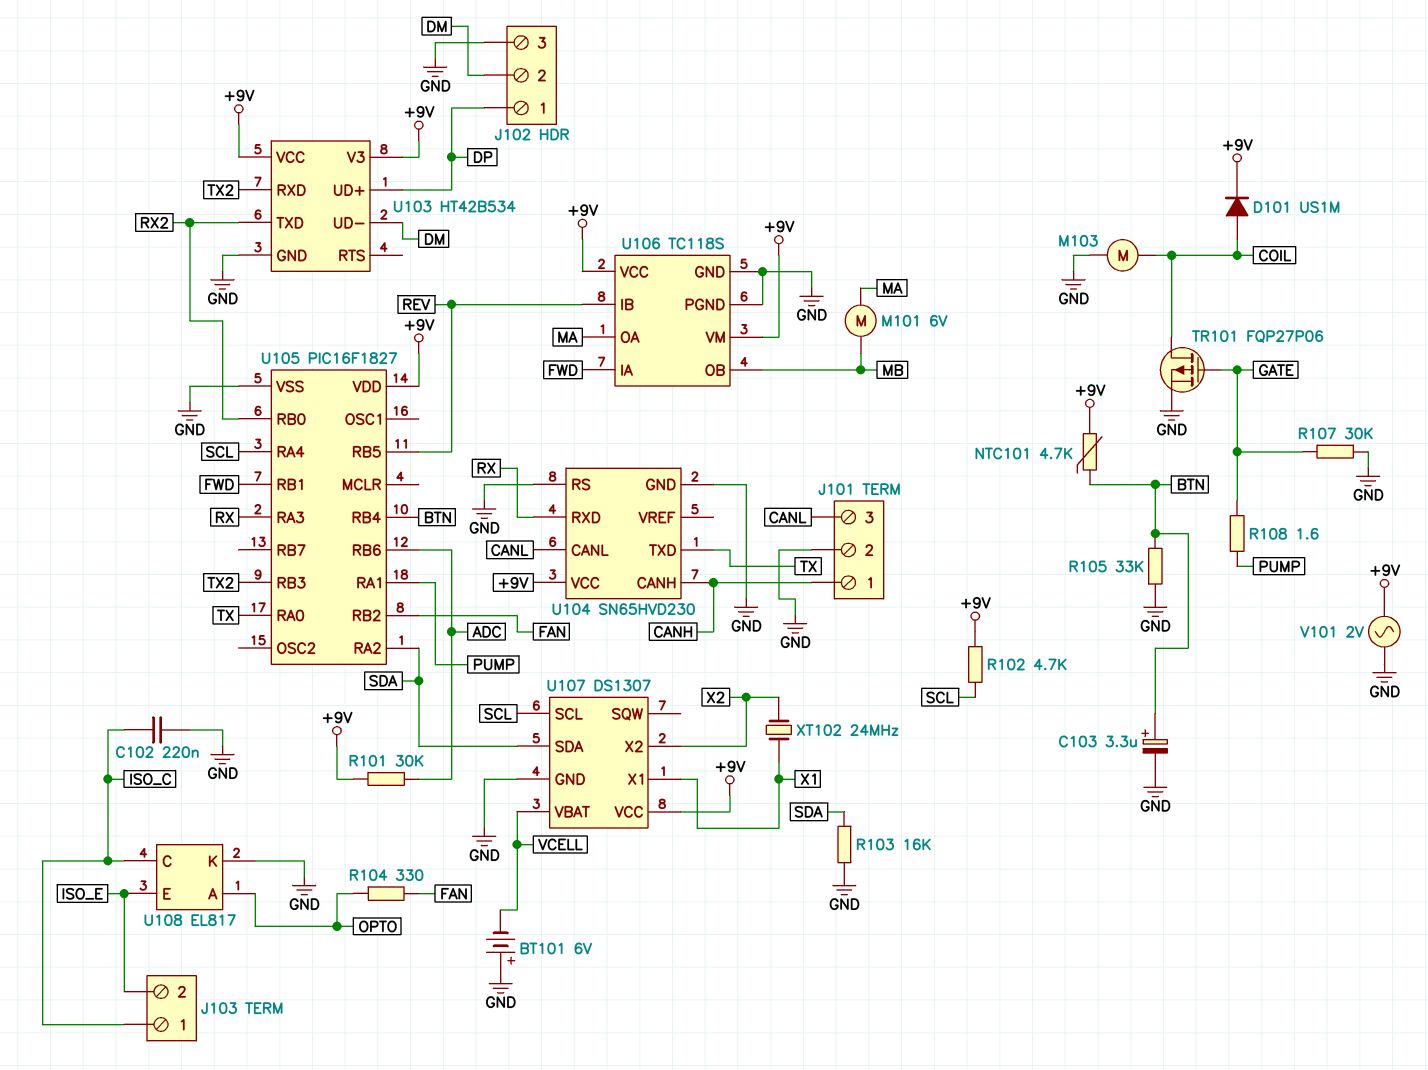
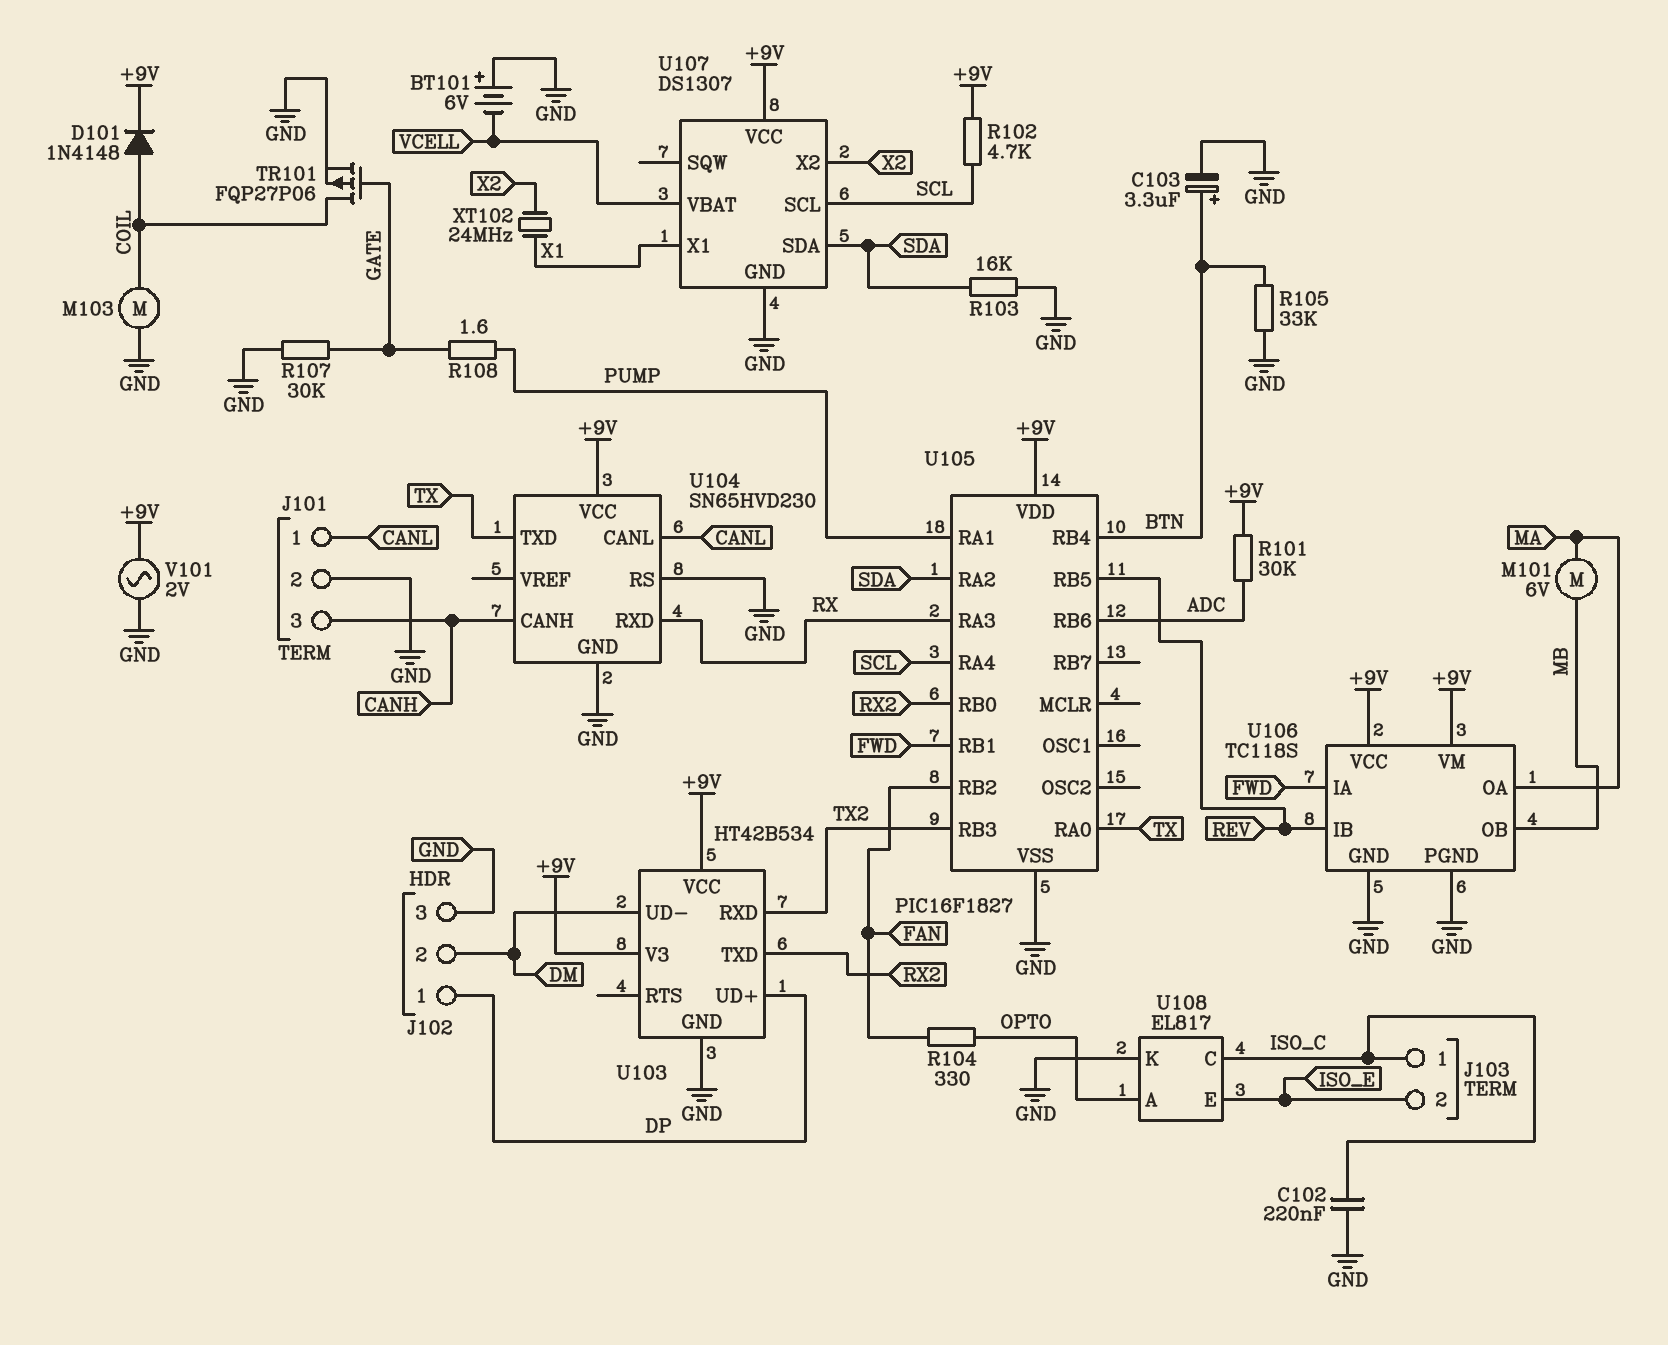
D101: diode US1M (A COIL, K +9V) -> diode 1N4148 (A COIL, K +9V)
J101 pin 1: CANH -> CANL
J101 pin 3: CANL -> CANH
NTC101: 4.7k (+9V, BTN) -> none

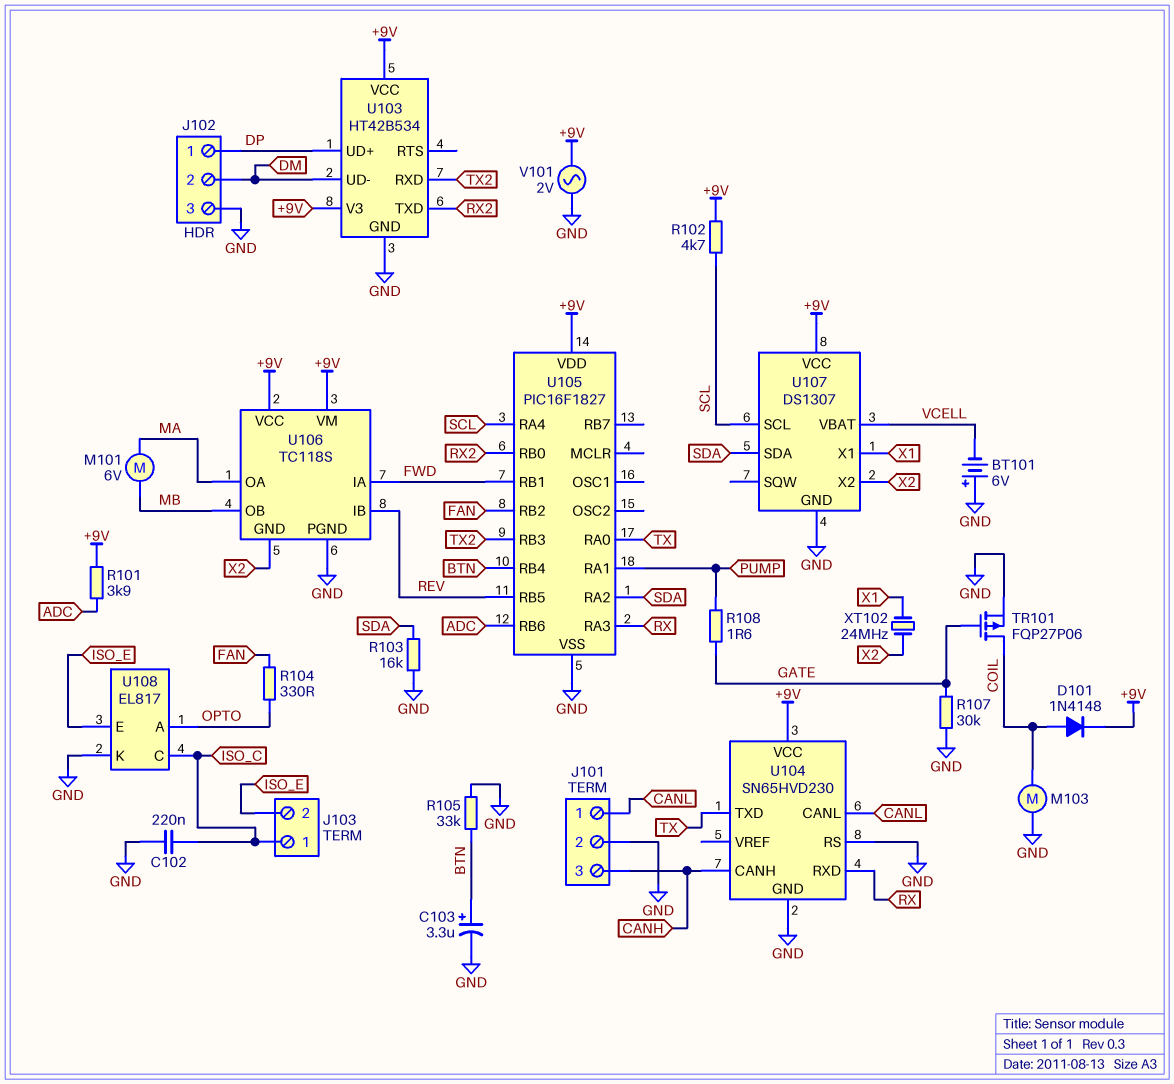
R101: 30k (+9V, ADC) -> 3.9k (+9V, ADC)
U106 pin GND: GND -> X2

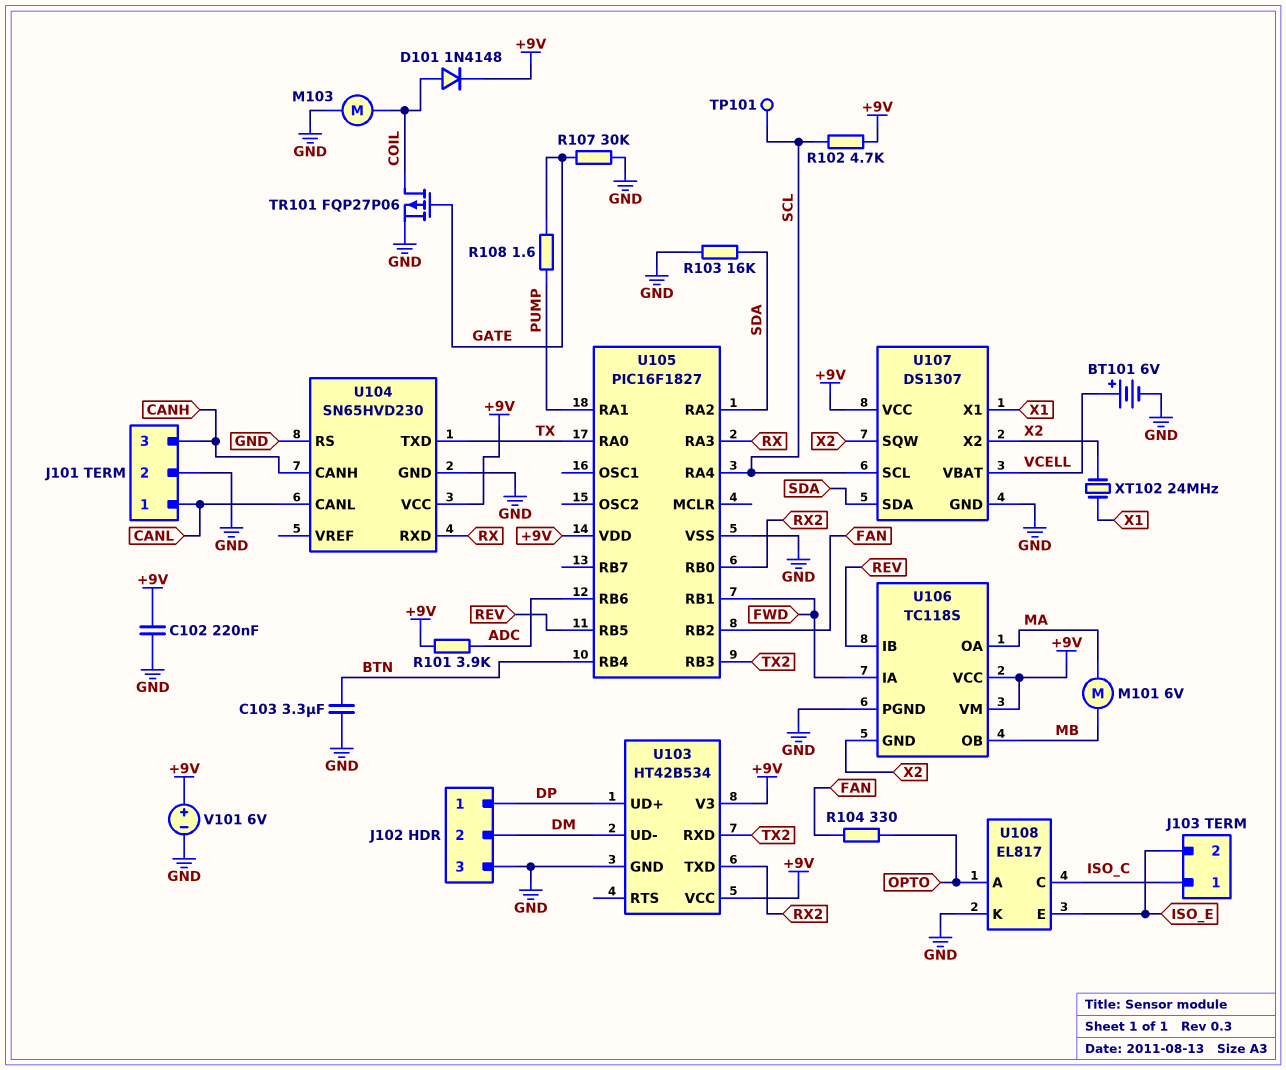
BT101: 6V (plus GND, minus VCELL) -> 6V (plus VCELL, minus GND)
C102: 220nF (GND, ISO_C) -> 220nF (+9V, GND)
C103: 3.3uF (plus BTN, minus GND) -> 3.3uF (BTN, GND)
R105: 33k (BTN, GND) -> none
TP101: none -> test point (SCL)
U107 pin SQW: none -> X2
V101: AC 2V (+9V, GND) -> 6V (plus +9V, minus GND)

